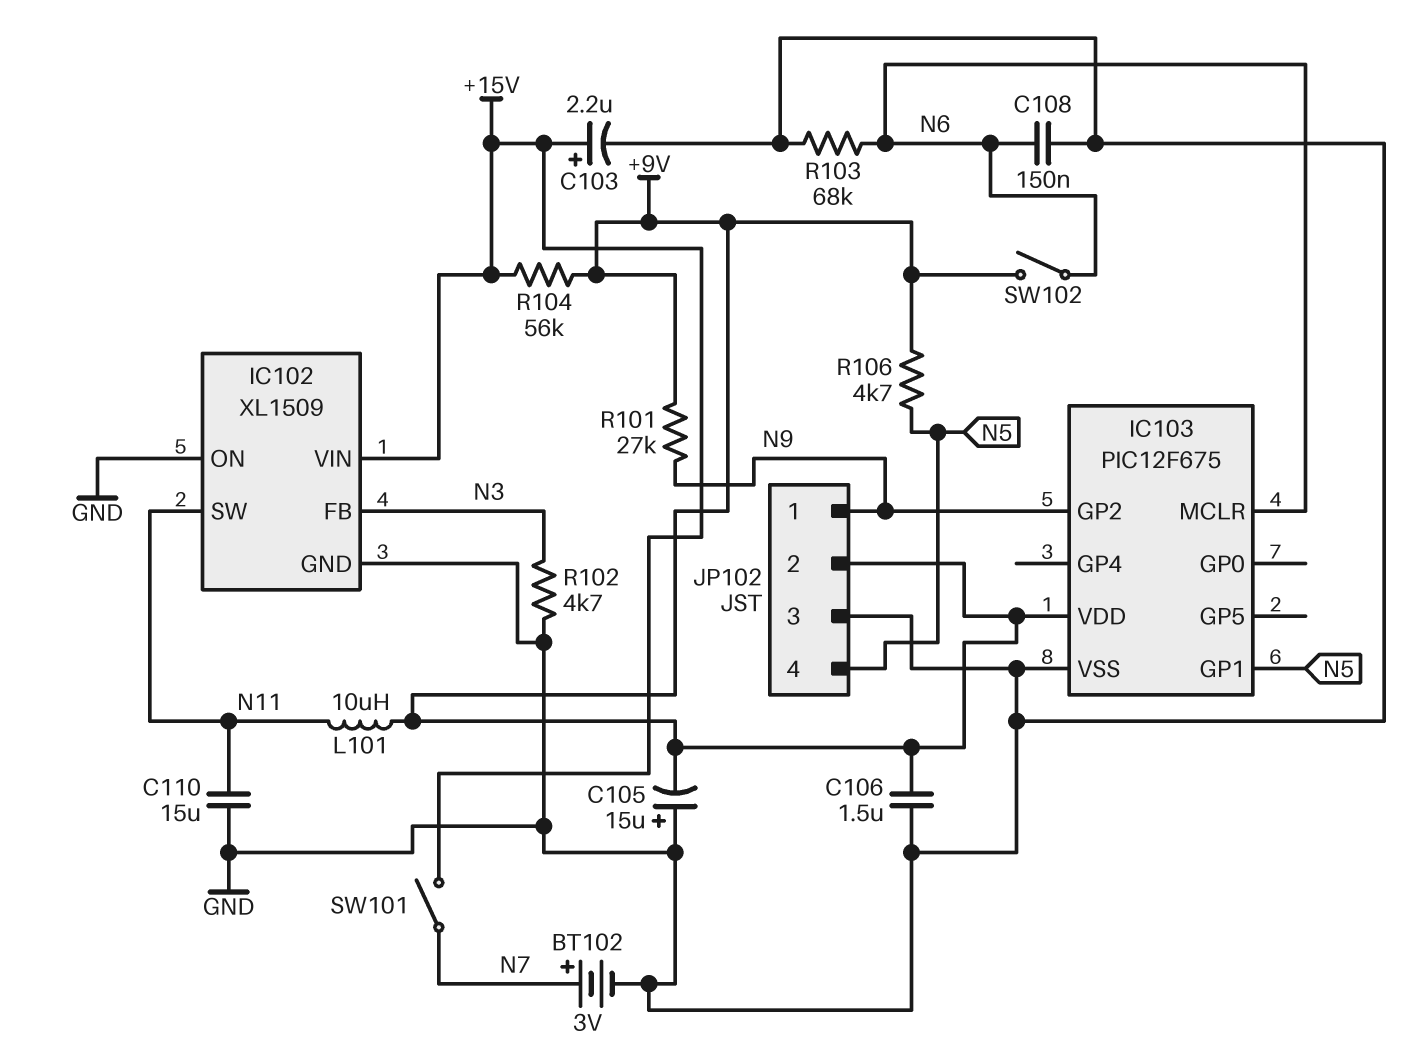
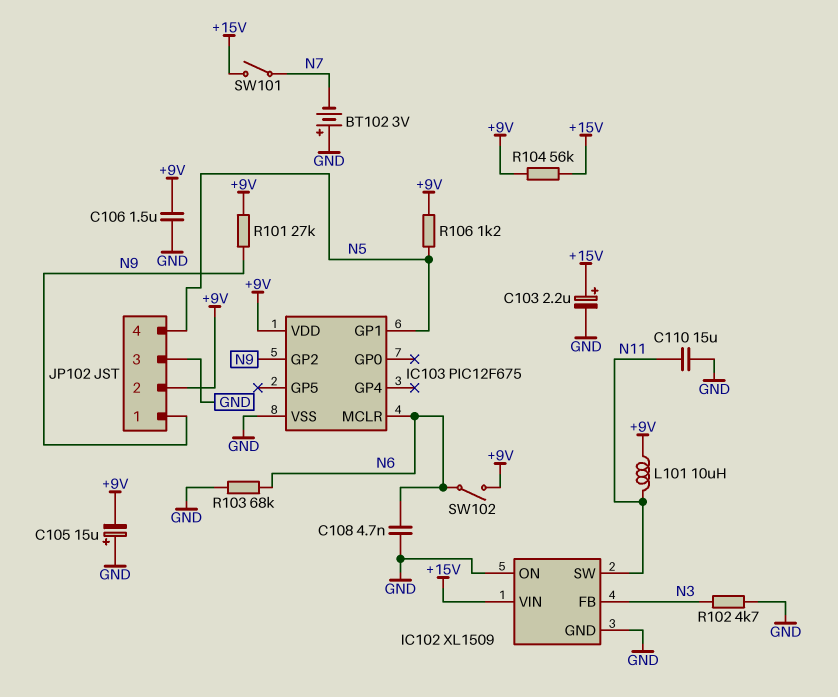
BT102: 3V (plus N7, minus GND) -> 3V (plus GND, minus N7)
C108: 150nF (GND, N6) -> 4.7nF (GND, N6)
R106: 4.7k (+9V, N5) -> 1.2k (+9V, N5)

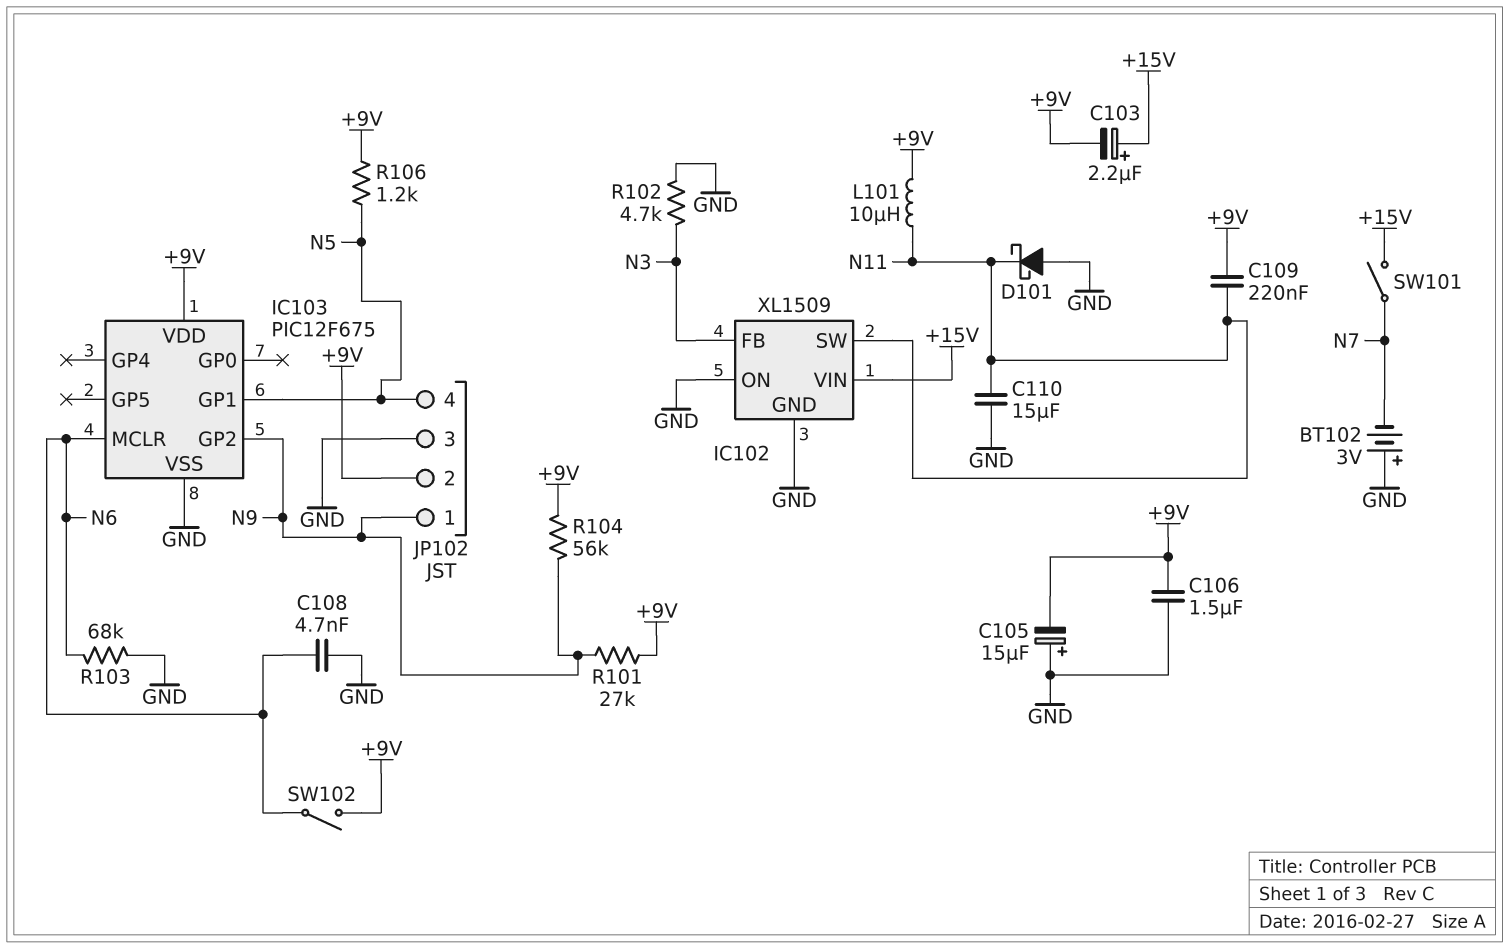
C103: 2.2uF (plus +15V, minus GND) -> 2.2uF (plus +15V, minus +9V)
C109: none -> 220nF (+9V, N11)
D101: none -> schottky (A GND, K N11)
R104: 56k (+9V, +15V) -> 56k (+9V, N9)

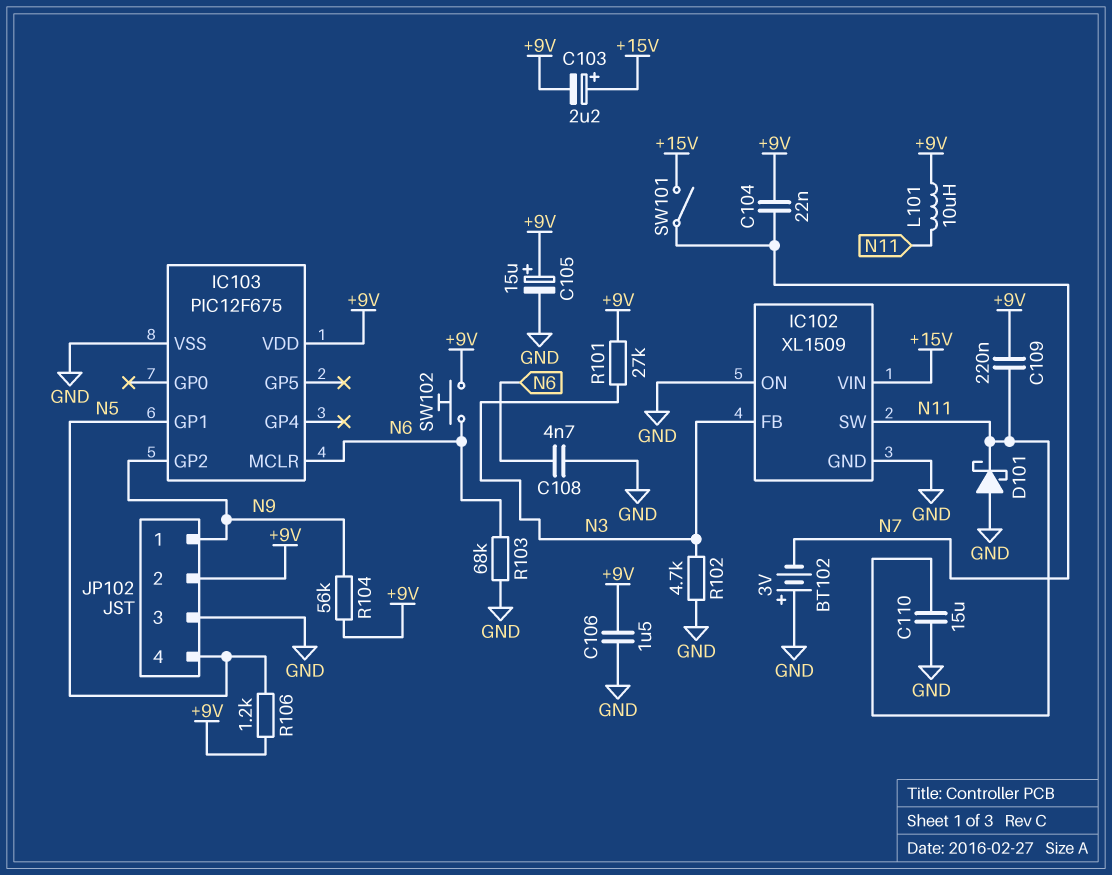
C104: none -> 22nF (+9V, N7)
C105: 15uF (plus GND, minus +9V) -> 15uF (plus +9V, minus GND)
R101: 27k (+9V, N9) -> 27k (+9V, N3)
SW102: switch (+9V, N6) -> button (+9V, N6)

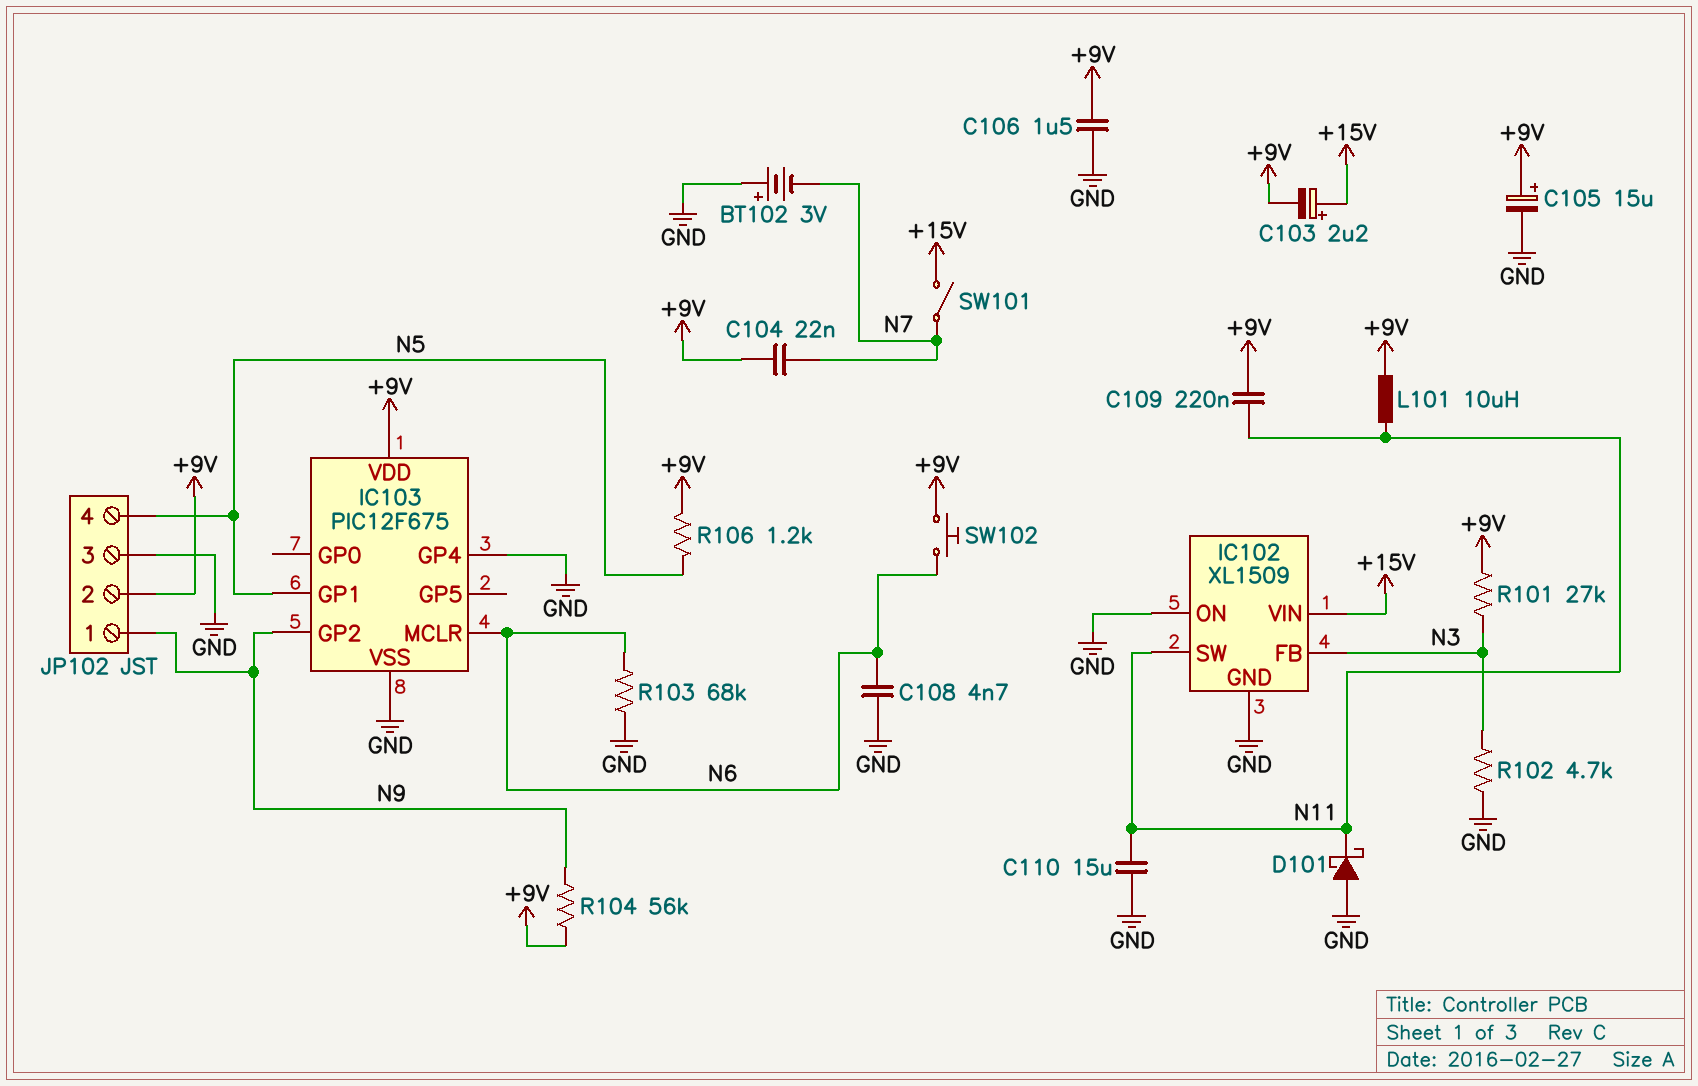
IC103 pin GP4: none -> GND

